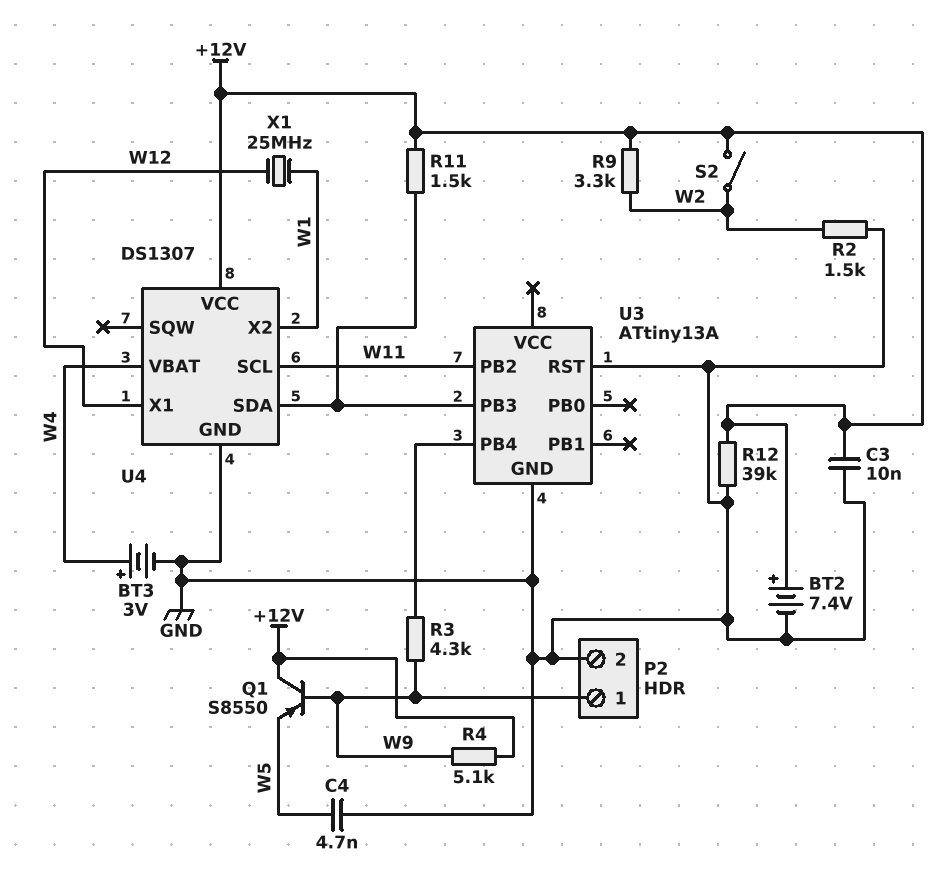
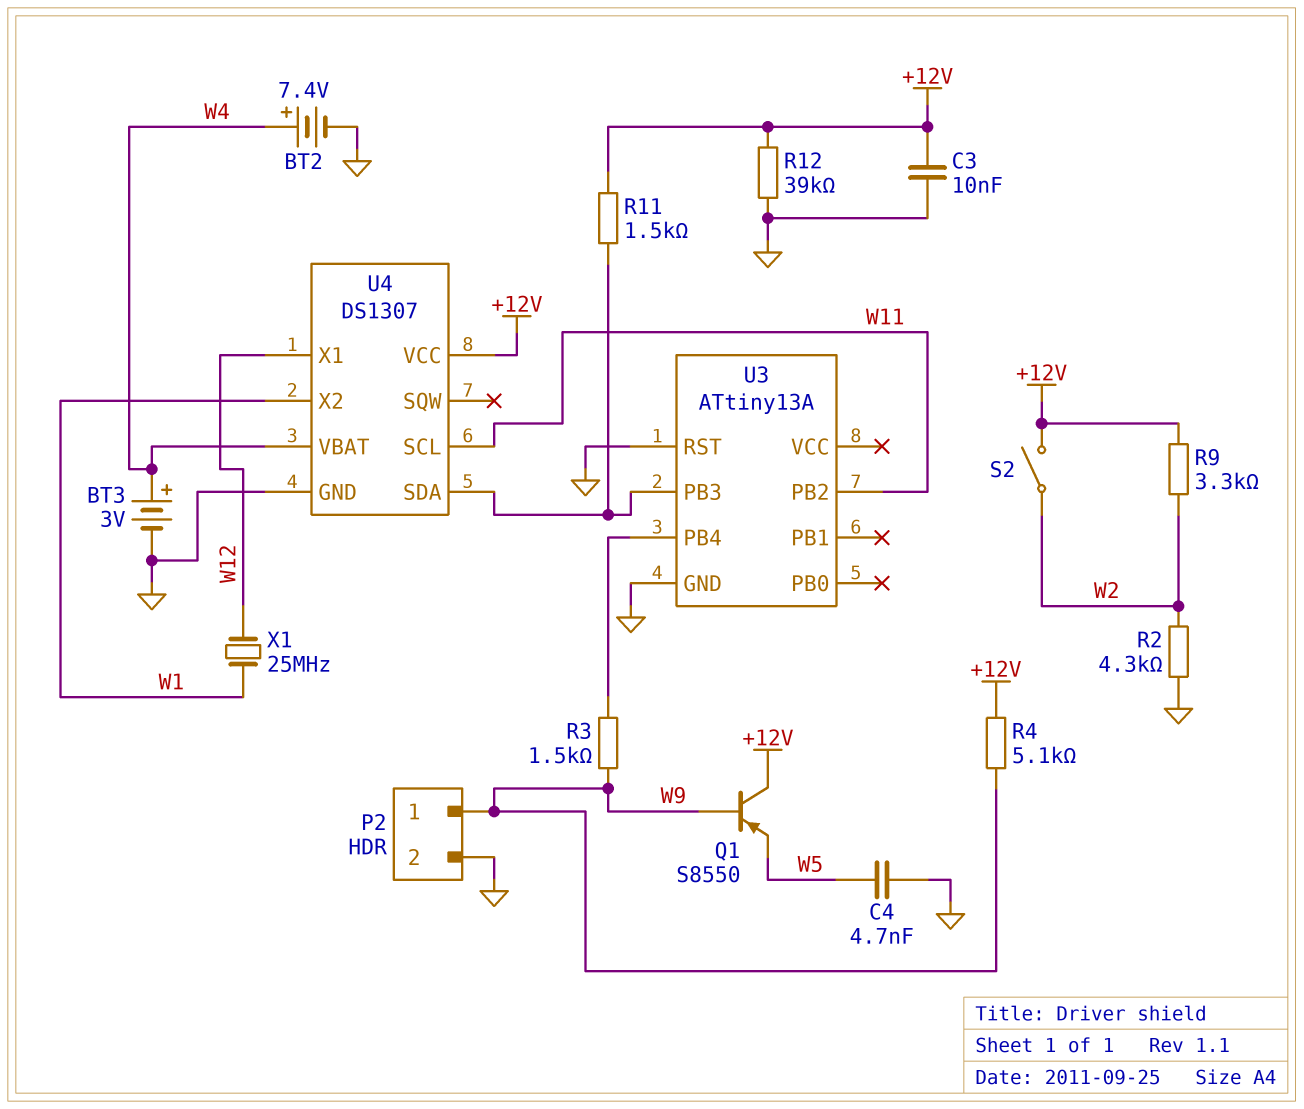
BT2: 7.4V (plus +12V, minus GND) -> 7.4V (plus W4, minus GND)
R2: 1.5k (GND, W2) -> 4.3k (GND, W2)
R3: 4.3k (U3/PB4, W9) -> 1.5k (U3/PB4, W9)

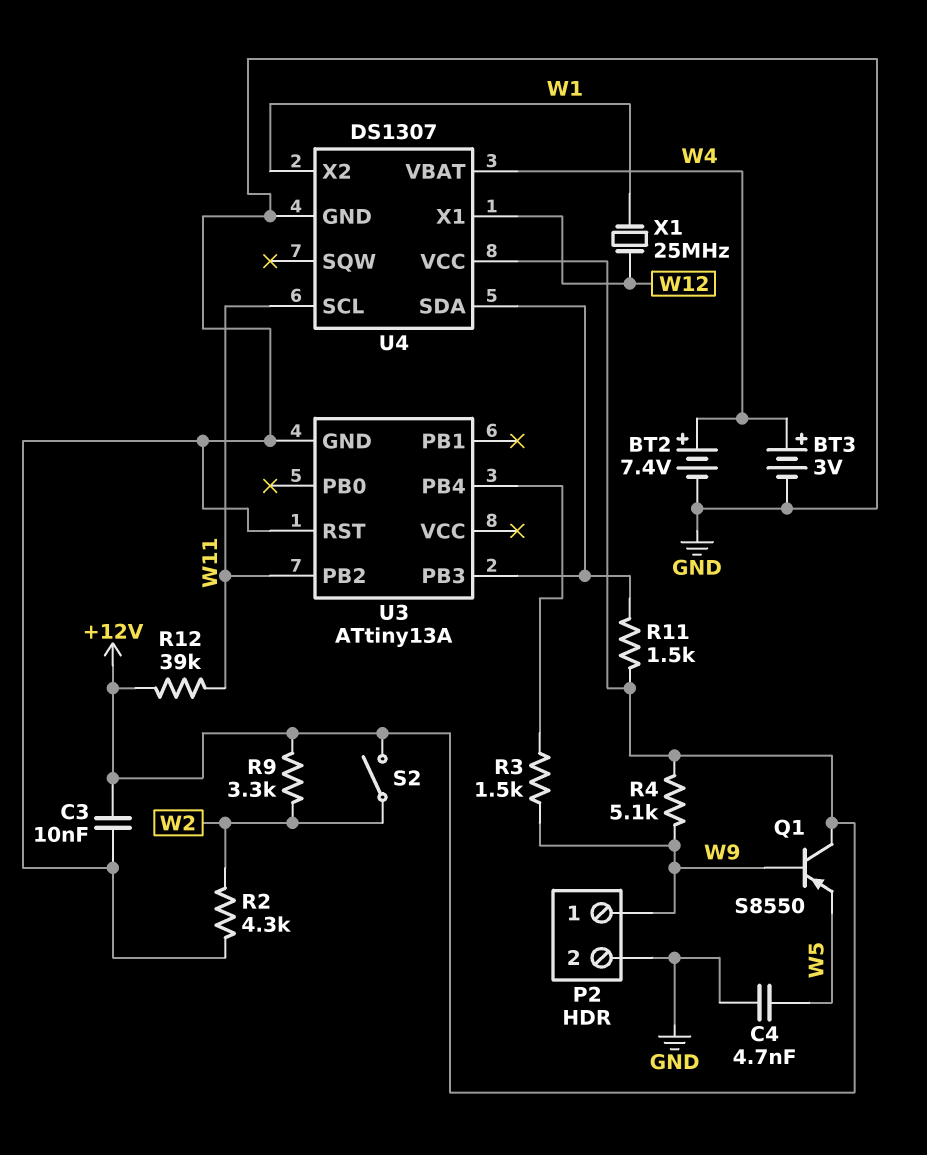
R12: 39k (+12V, GND) -> 39k (+12V, W11)

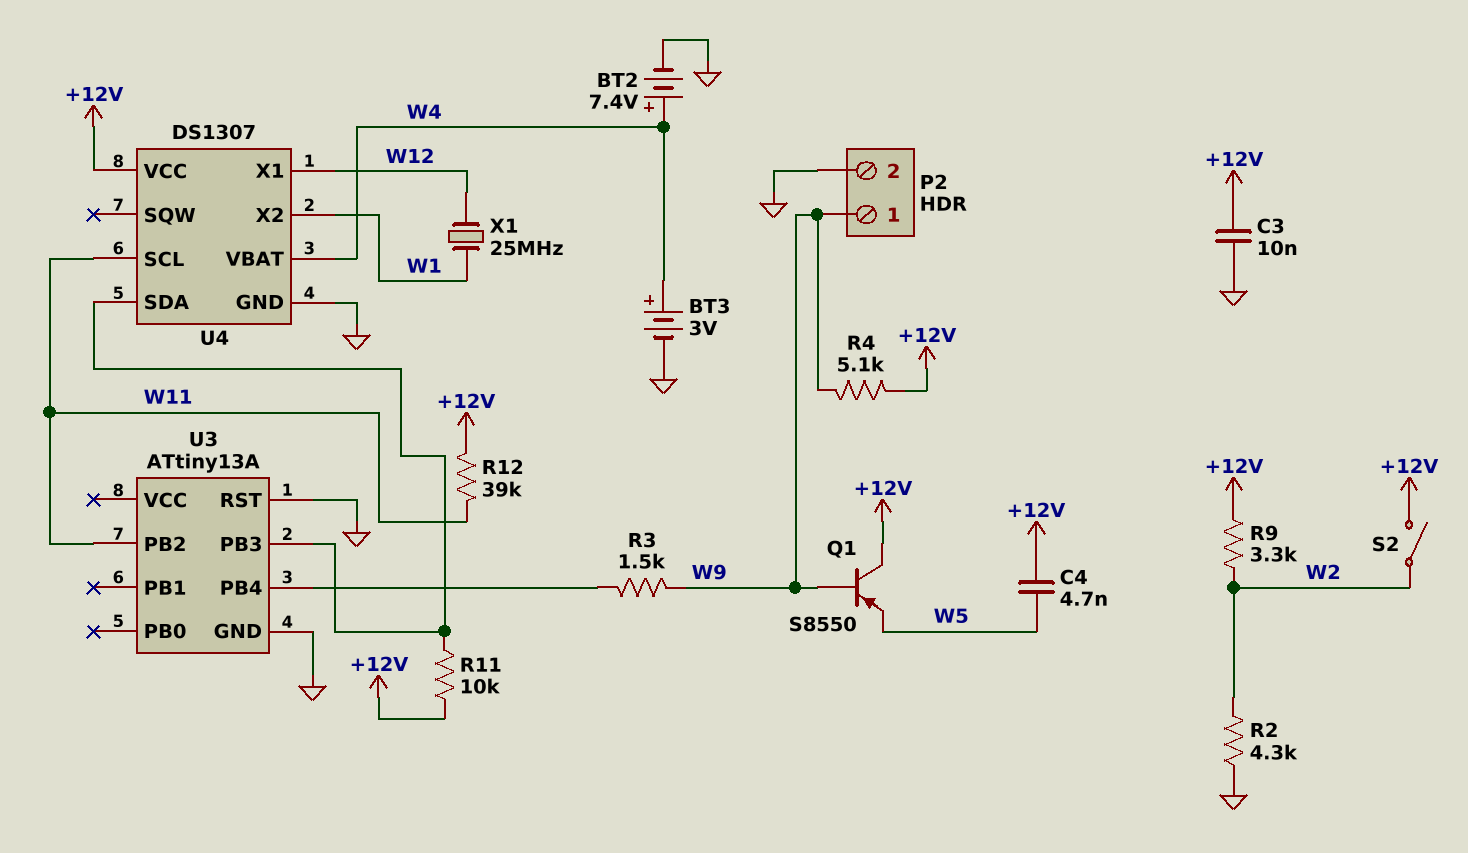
C4: 4.7nF (GND, W5) -> 4.7nF (+12V, W5)
R11: 1.5k (+12V, U3/PB3) -> 10k (+12V, U3/PB3)

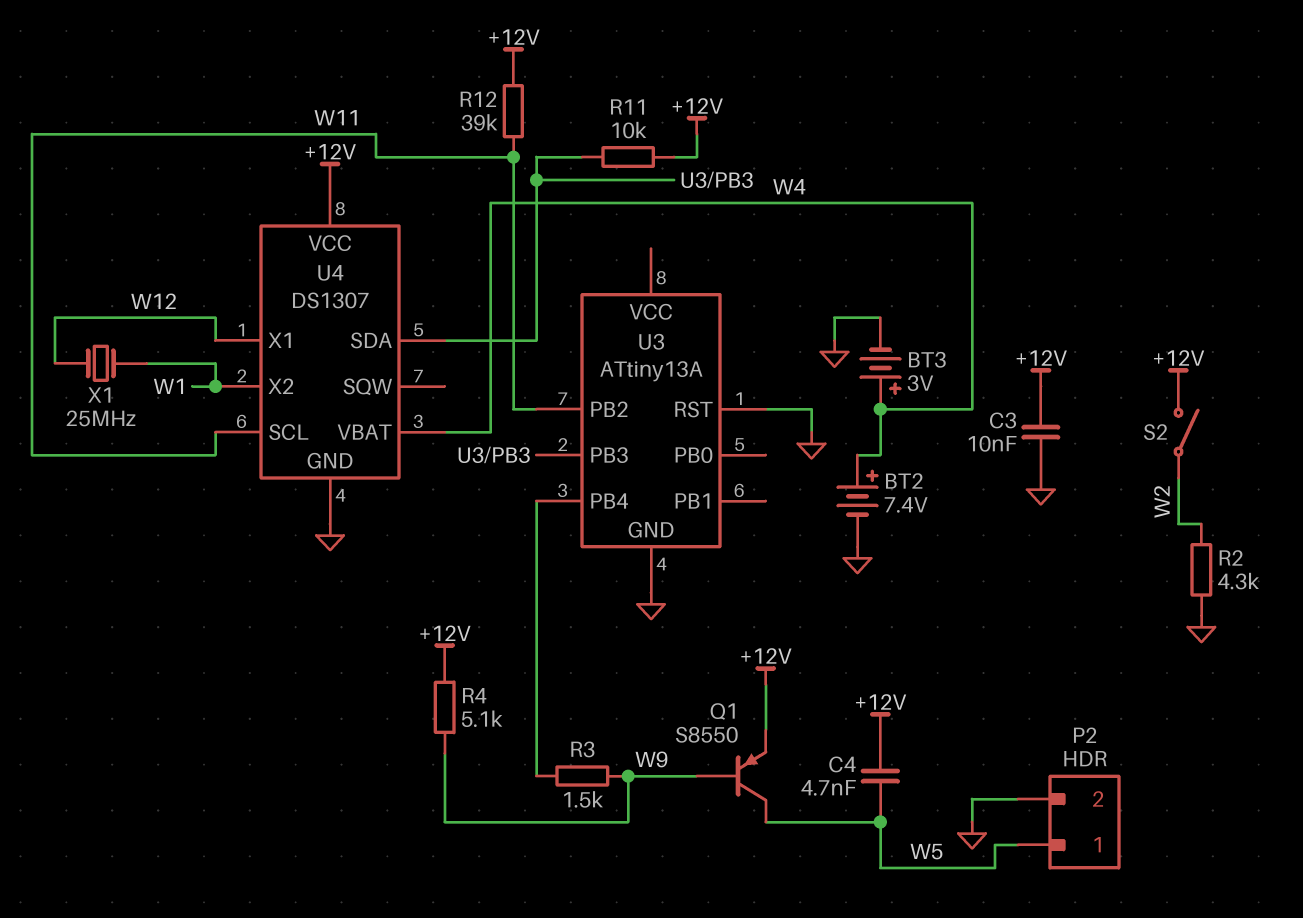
P2 pin 1: W9 -> W5
Q1: PNP S8550 (B W9, C +12V, E W5) -> PNP S8550 (B W9, C W5, E +12V)
R9: 3.3k (+12V, W2) -> none

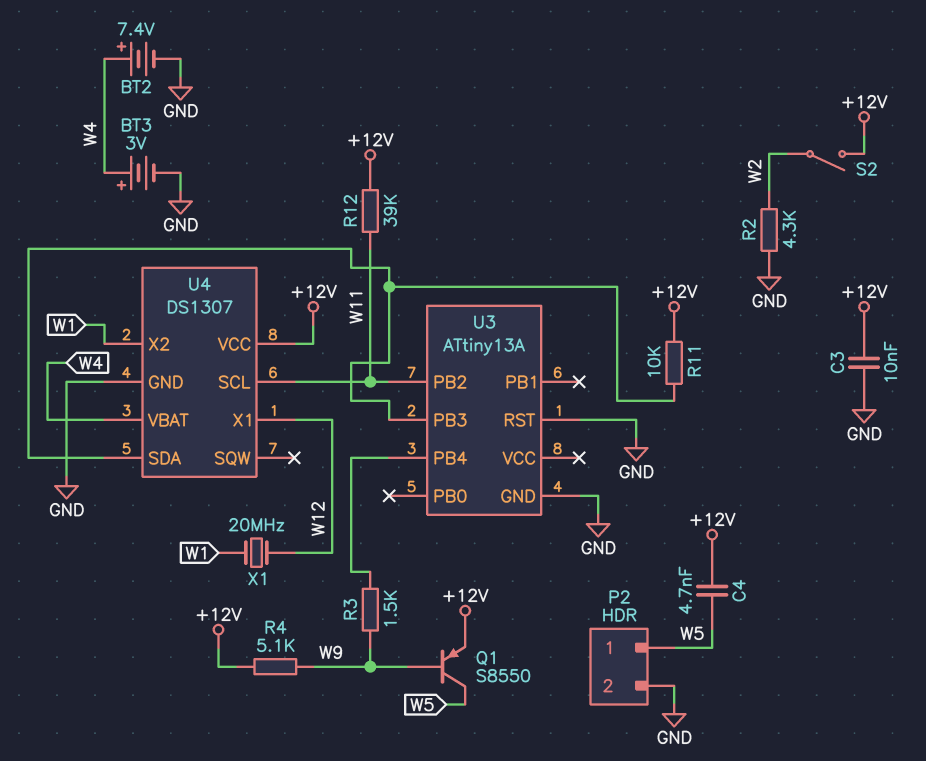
X1: 25MHz (W1, W12) -> 20MHz (W1, W12)

